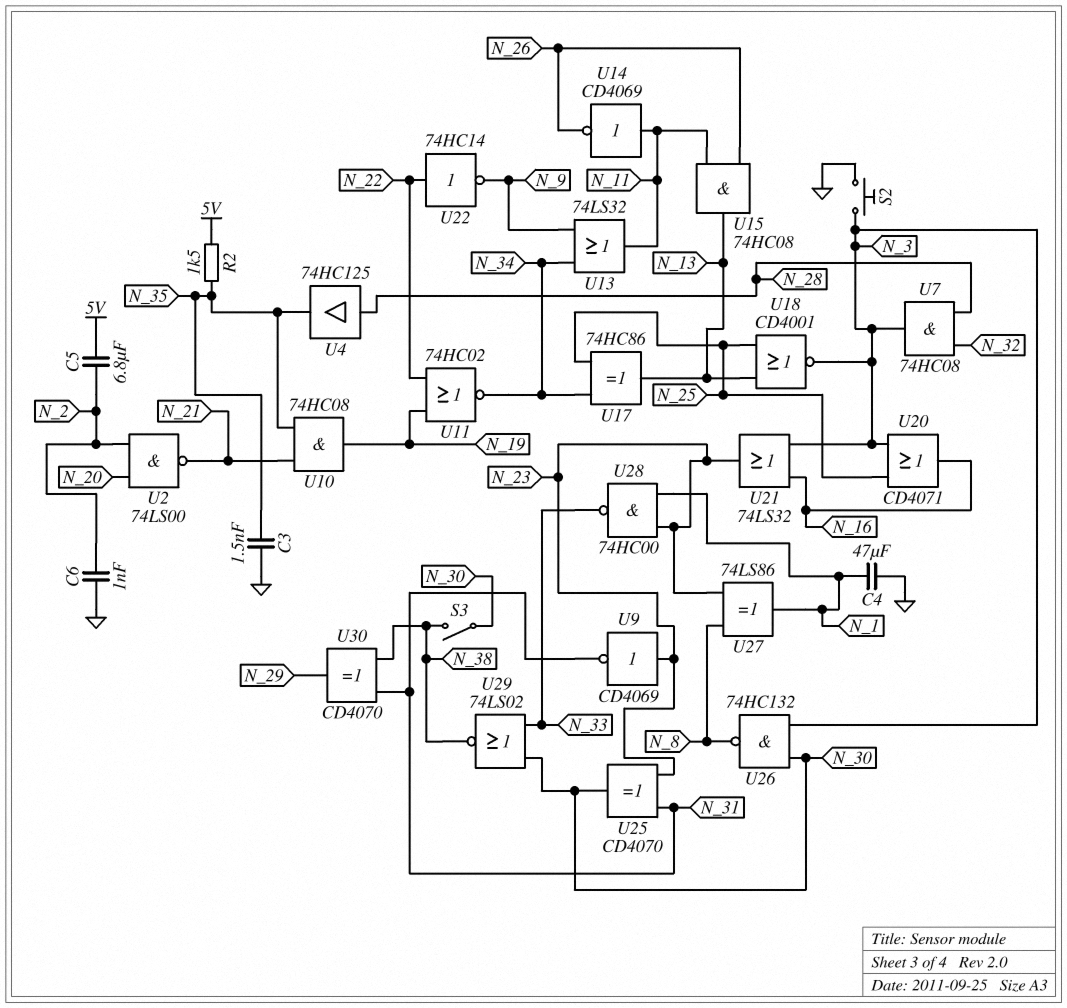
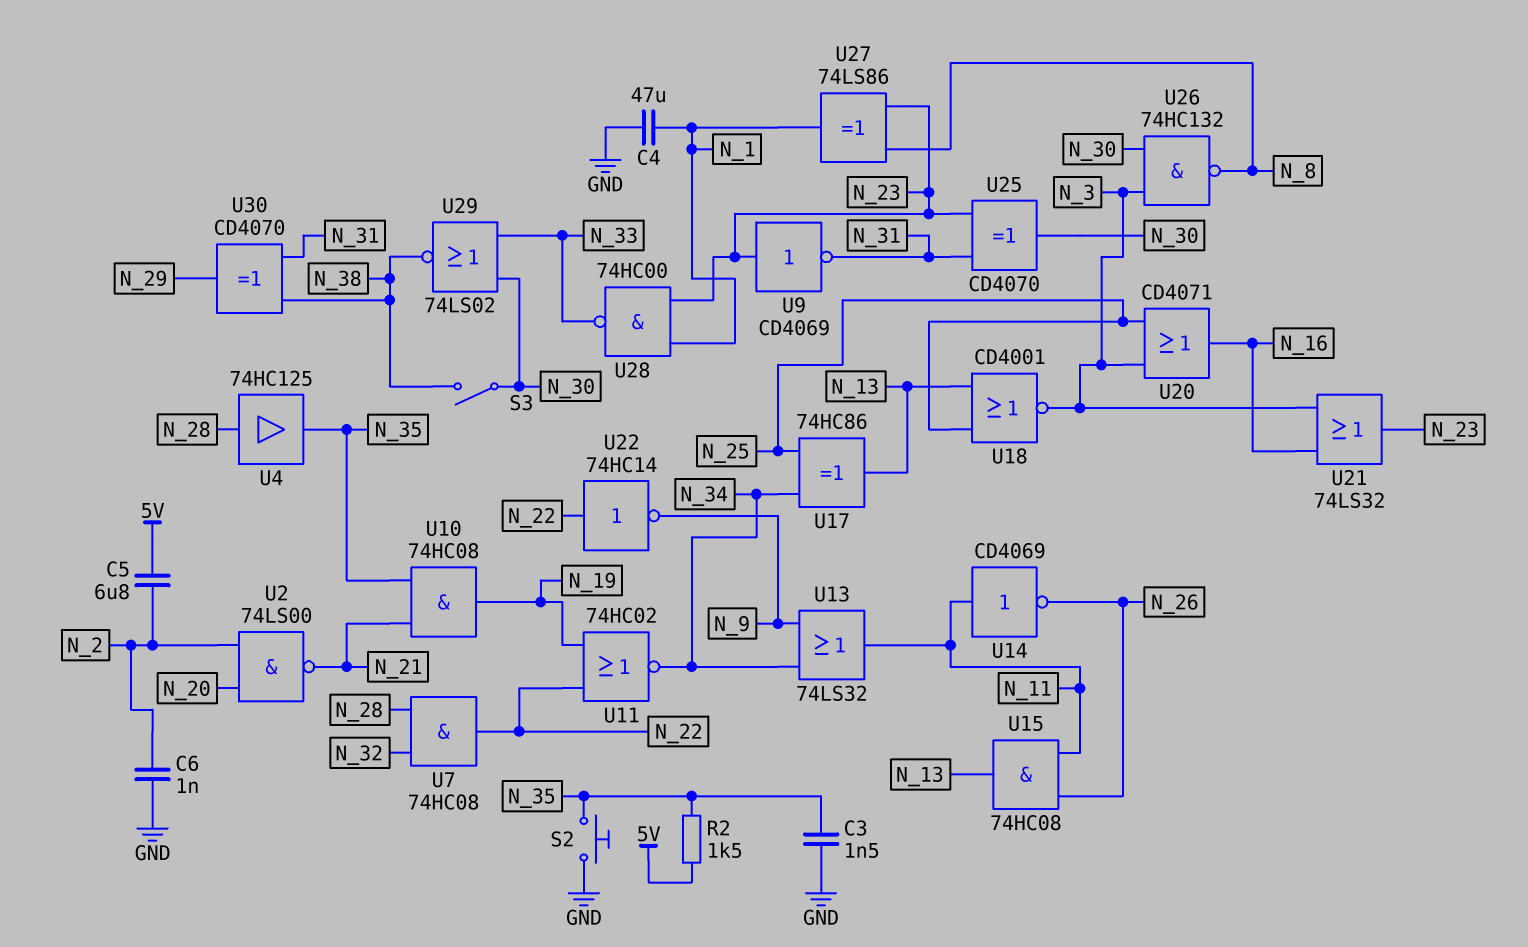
S2: button (GND, N_3) -> button (GND, N_35)
U7: AND 74HC08 (in N_28, in N_32, out N_3) -> AND 74HC08 (in N_28, in N_32, out N_22)

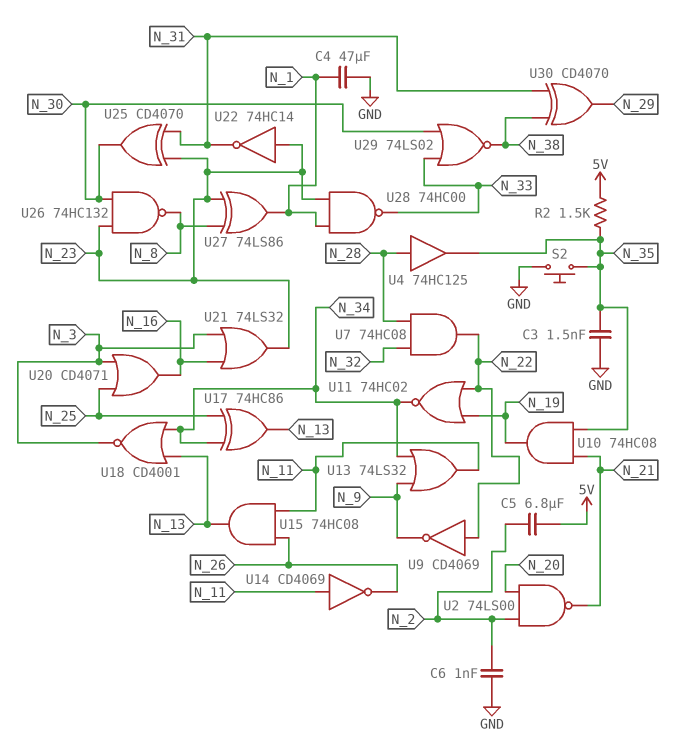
S3: switch (N_30, N_38) -> none
U9: NOT CD4069 (in N_23, out N_31) -> NOT CD4069 (in N_22, out N_9)
U18: NOR CD4001 (in N_13, in N_25, out N_3) -> NOR CD4001 (in N_13, in N_34, out N_3)
U22: NOT 74HC14 (in N_22, out N_9) -> NOT 74HC14 (in N_23, out N_31)
U26: NAND 74HC132 (in N_3, in N_30, out N_8) -> NAND 74HC132 (in N_23, in N_30, out N_8)

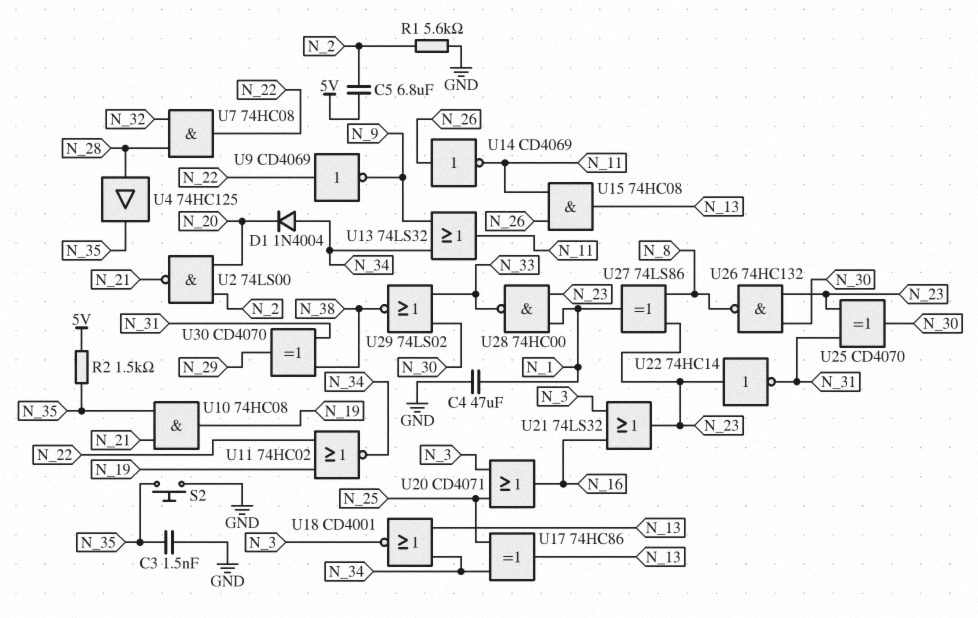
C6: 1nF (GND, N_2) -> none
D1: none -> diode 1N4004 (A N_34, K N_20)
R1: none -> 5.6k (GND, N_2)
U14: NOT CD4069 (in N_11, out N_26) -> NOT CD4069 (in N_26, out N_11)

